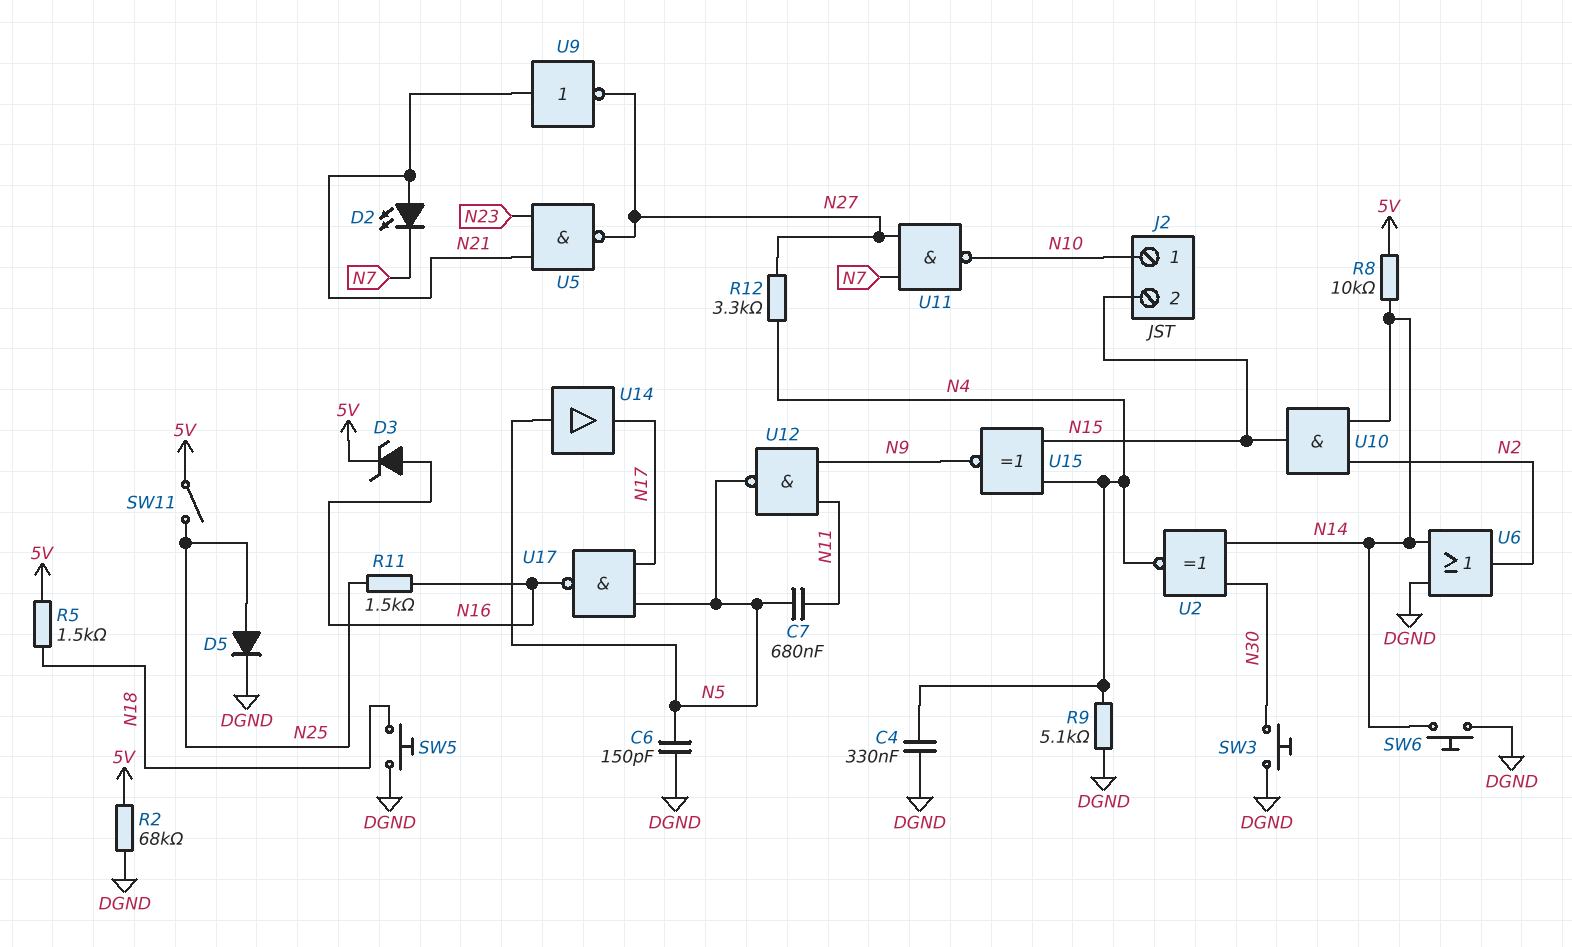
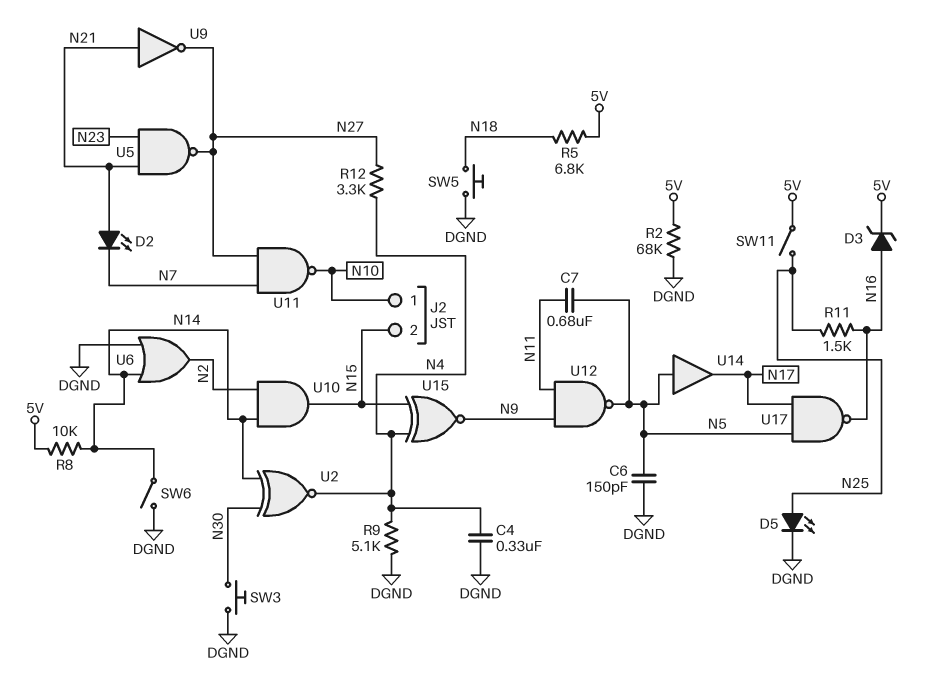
D5: diode (A N25, K DGND) -> LED (A N25, K DGND)
R5: 1.5k (5V, N18) -> 6.8k (5V, N18)
SW6: button (DGND, N14) -> switch (DGND, N14)

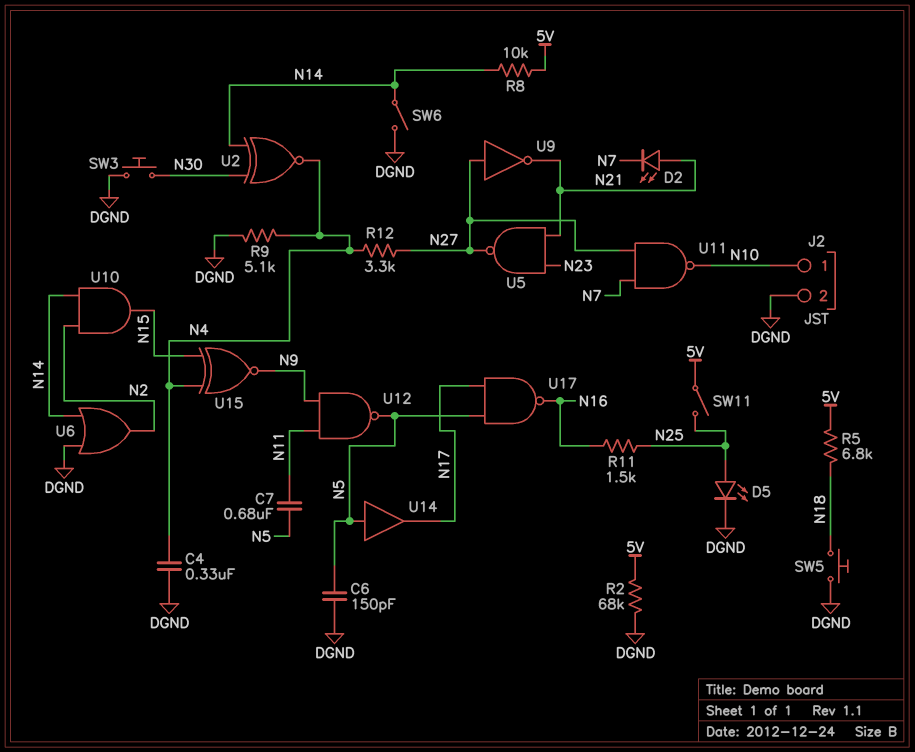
D3: zener (A N16, K 5V) -> none
J2 pin 2: N15 -> DGND
U9: NOT (in N21, out N27) -> NOT (in N27, out N21)

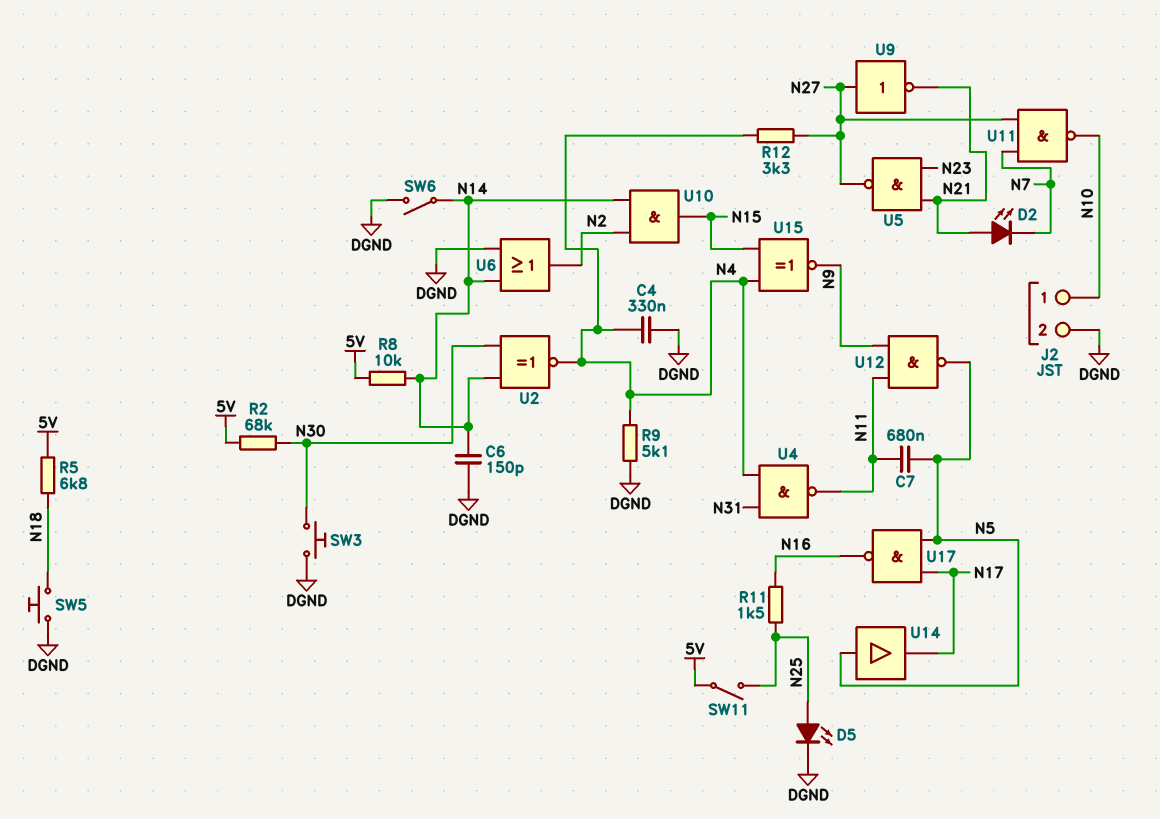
C6: 150pF (DGND, N5) -> 150pF (DGND, N14)
R2: 68k (5V, DGND) -> 68k (5V, N30)
U4: none -> NAND (in N4, in N31, out N11)

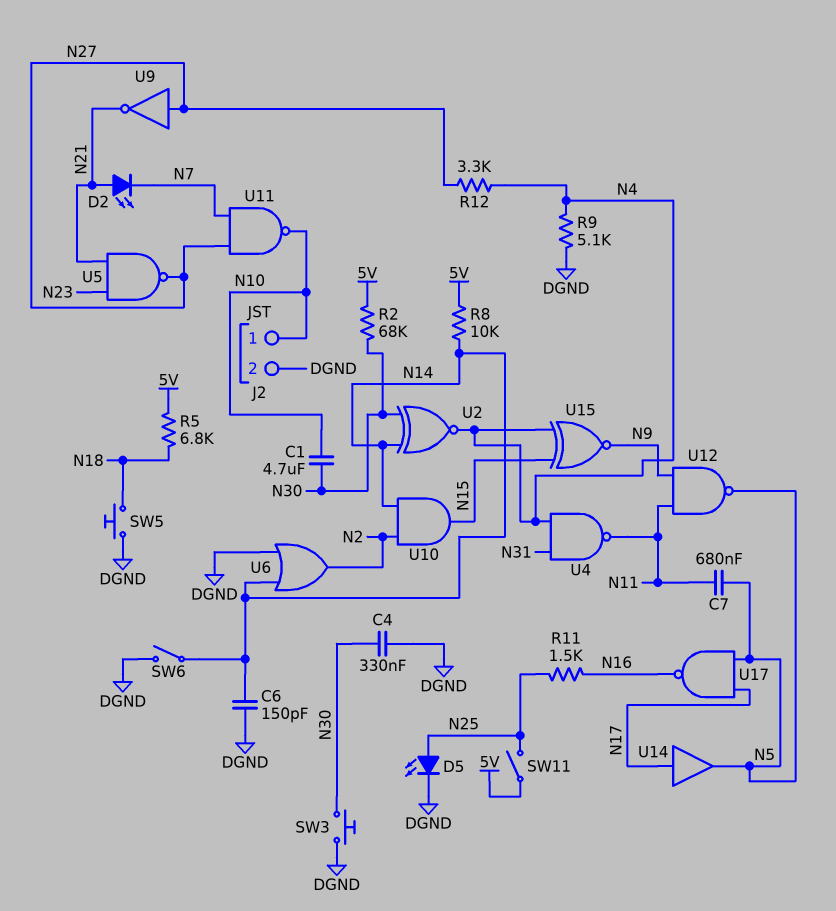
C1: none -> 4.7uF (N10, N30)
C4: 330nF (DGND, N4) -> 330nF (DGND, N30)
U14: buffer (in N5, out N17) -> buffer (in N17, out N5)

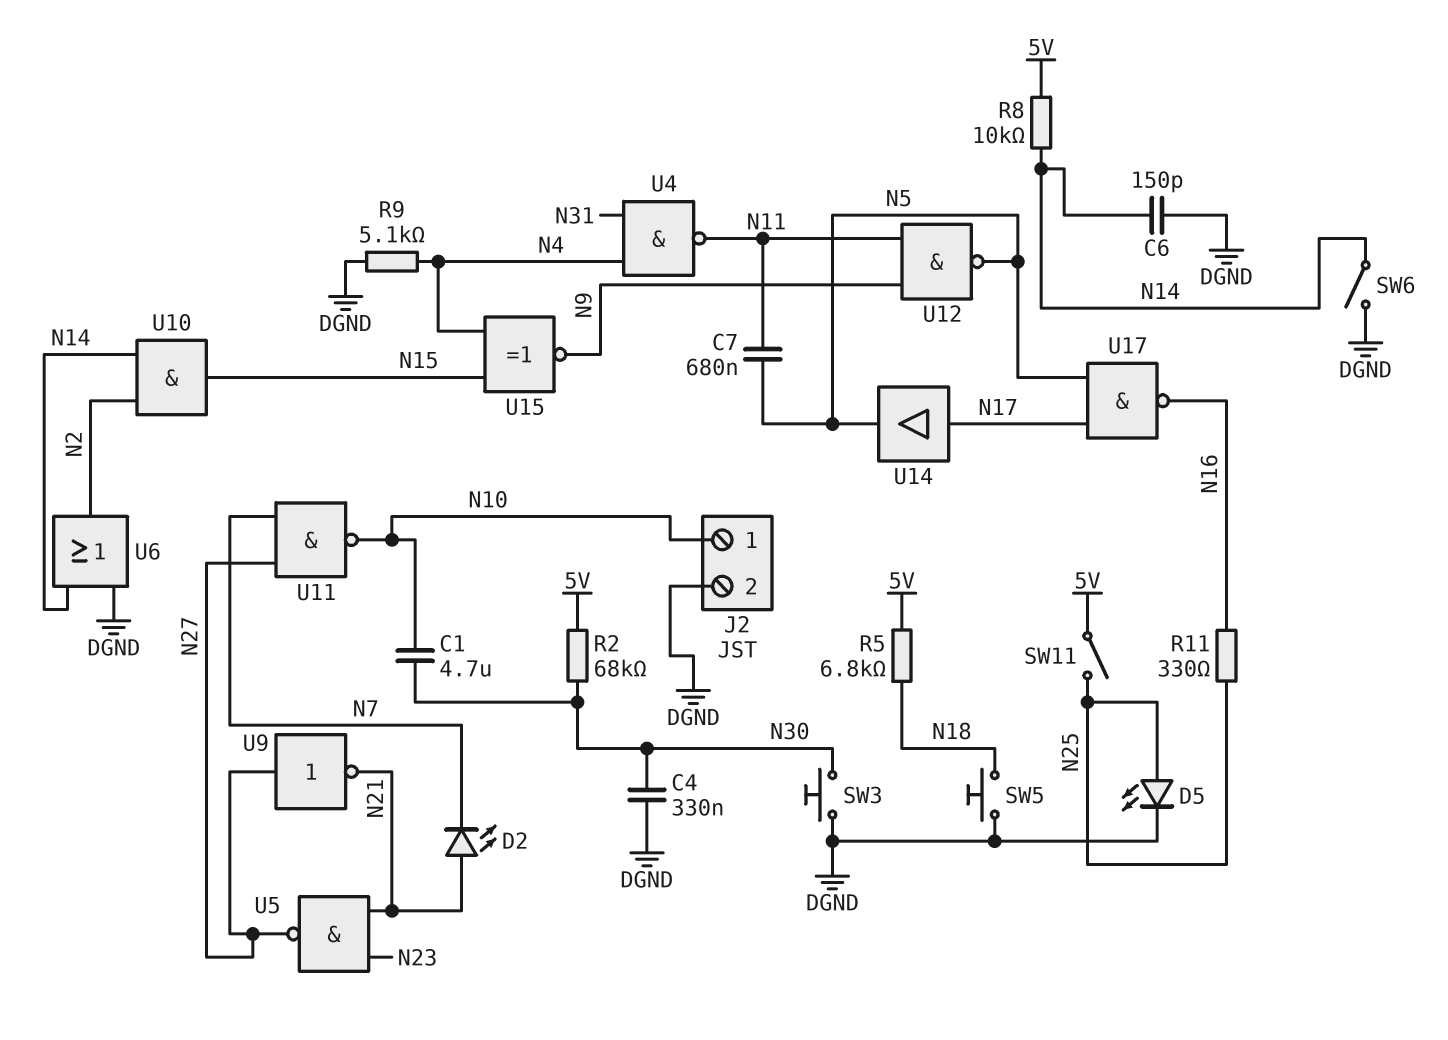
R11: 1.5k (N16, N25) -> 330 (N16, N25)
R12: 3.3k (N4, N27) -> none
U2: XNOR (in N14, in N30, out N4) -> none

